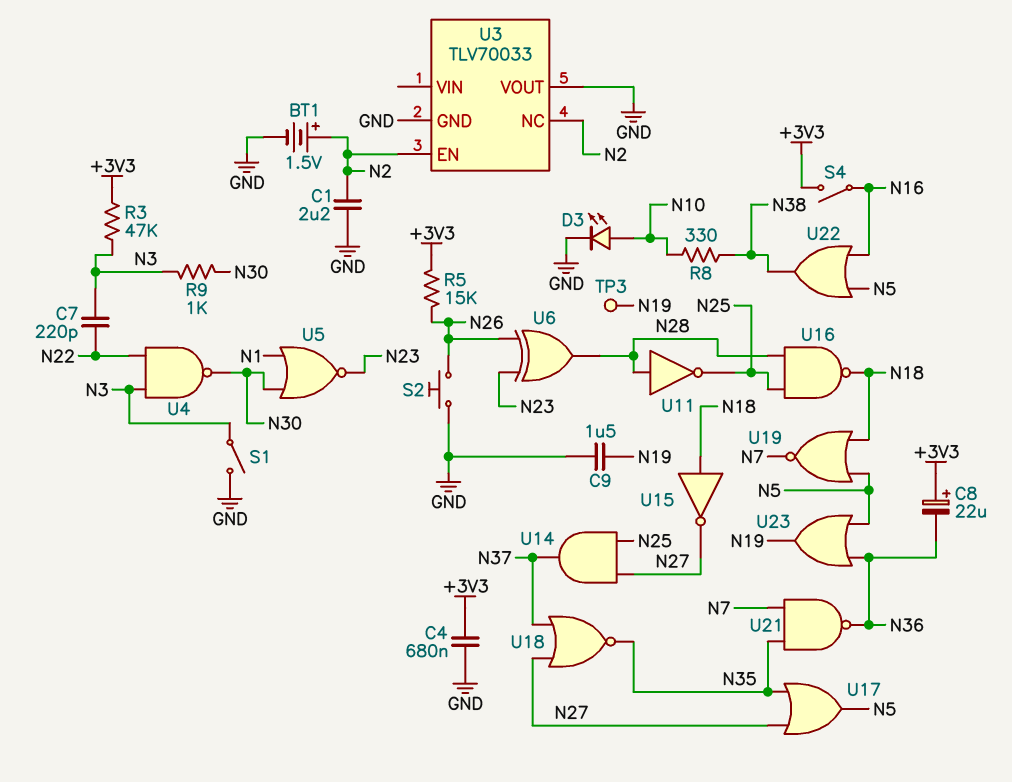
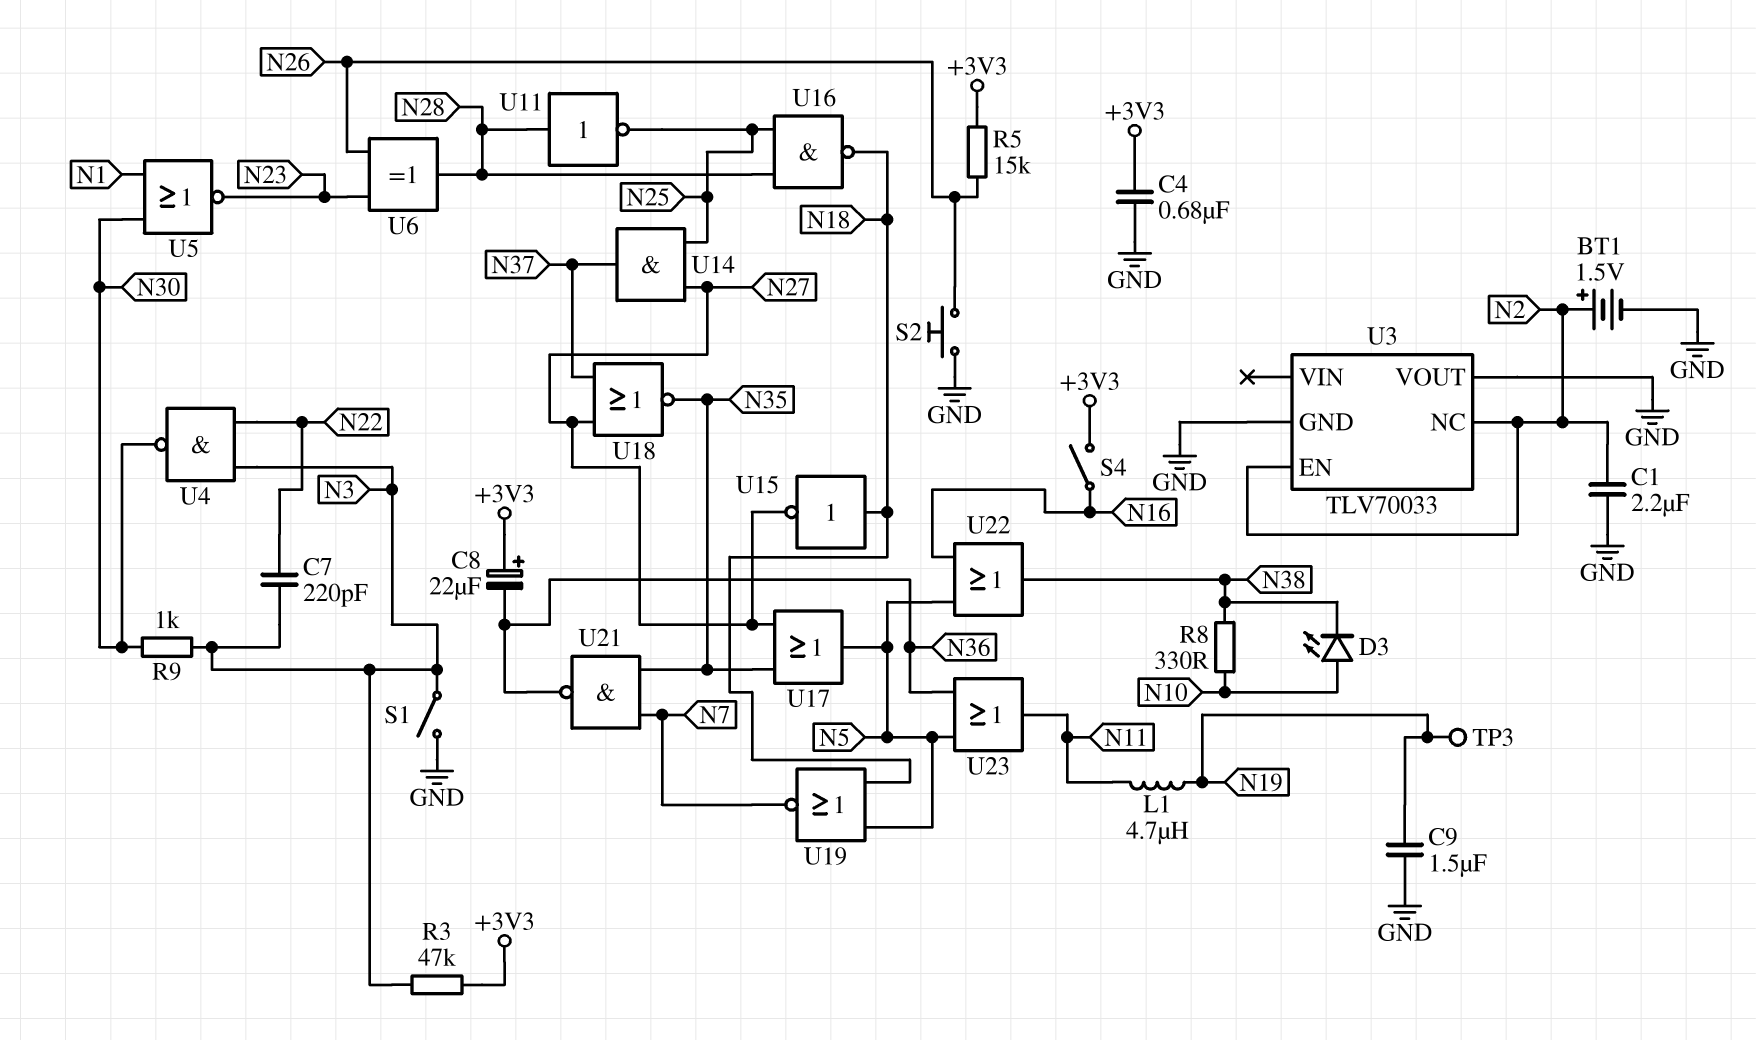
D3: LED (A N10, K GND) -> LED (A N10, K N38)
L1: none -> 4.7uH (N11, N19)
U23: OR (in N5, in N36, out N19) -> OR (in N5, in N36, out N11)

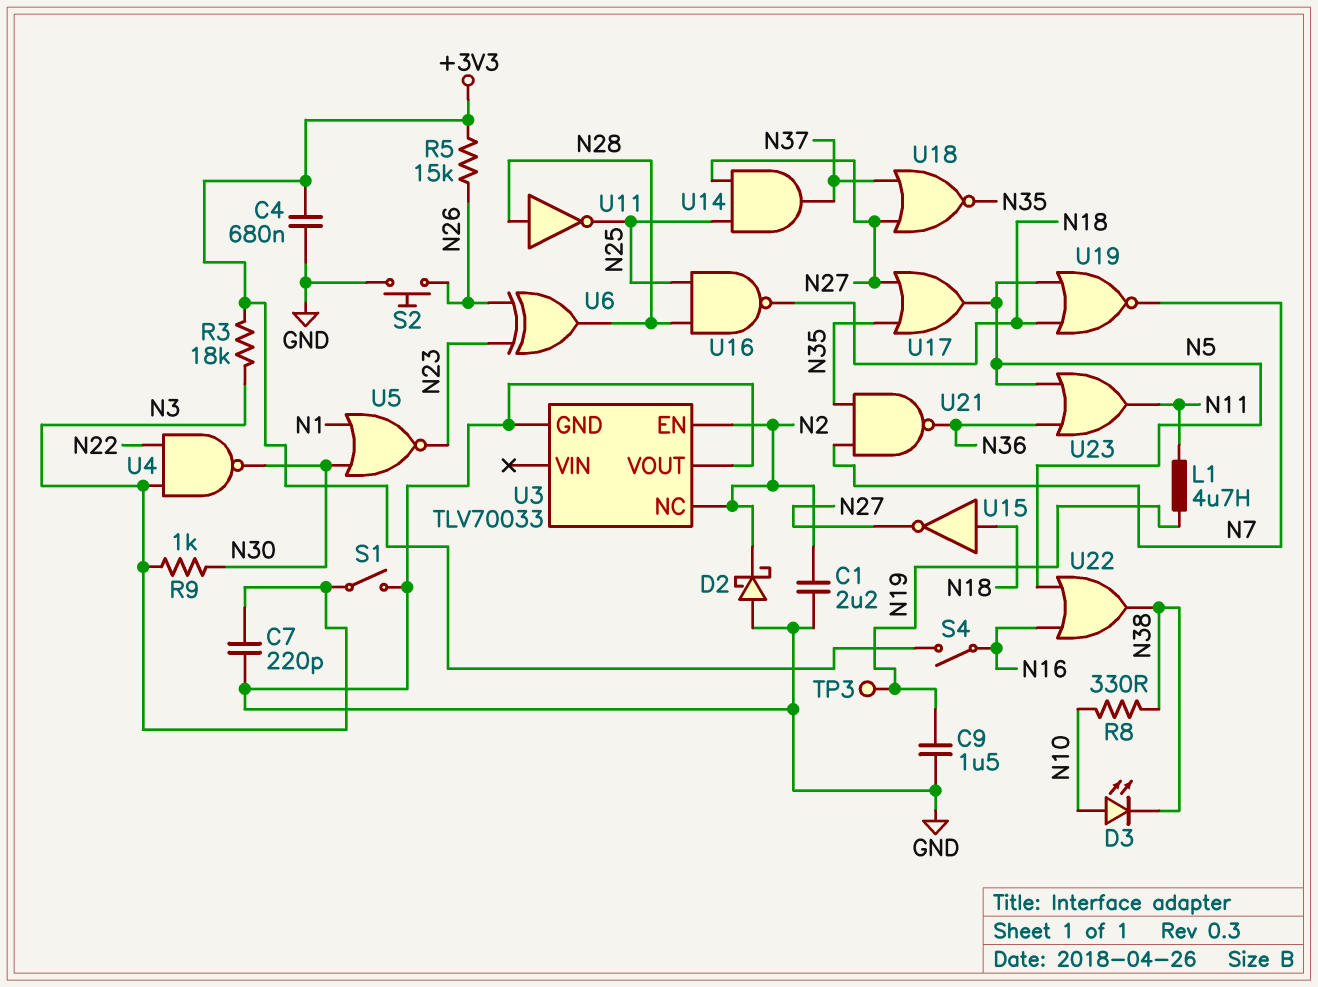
BT1: 1.5V (plus N2, minus GND) -> none
C7: 220pF (N3, N22) -> 220pF (GND, N3)
C8: 22uF (plus +3V3, minus N36) -> none
D2: none -> schottky (A GND, K N2)
R3: 47k (+3V3, N3) -> 18k (+3V3, N3)

